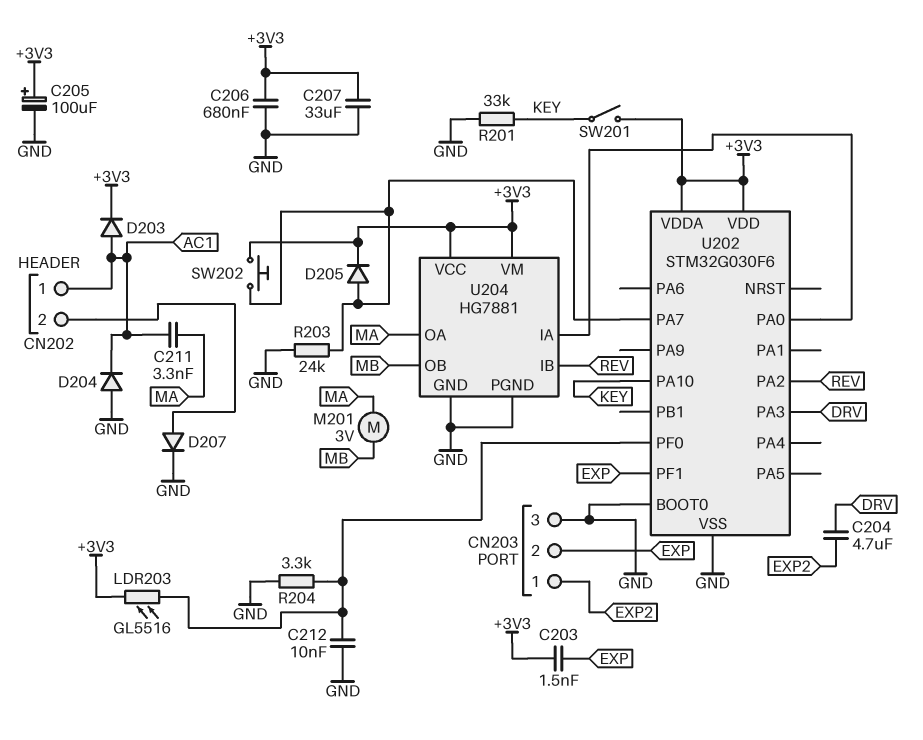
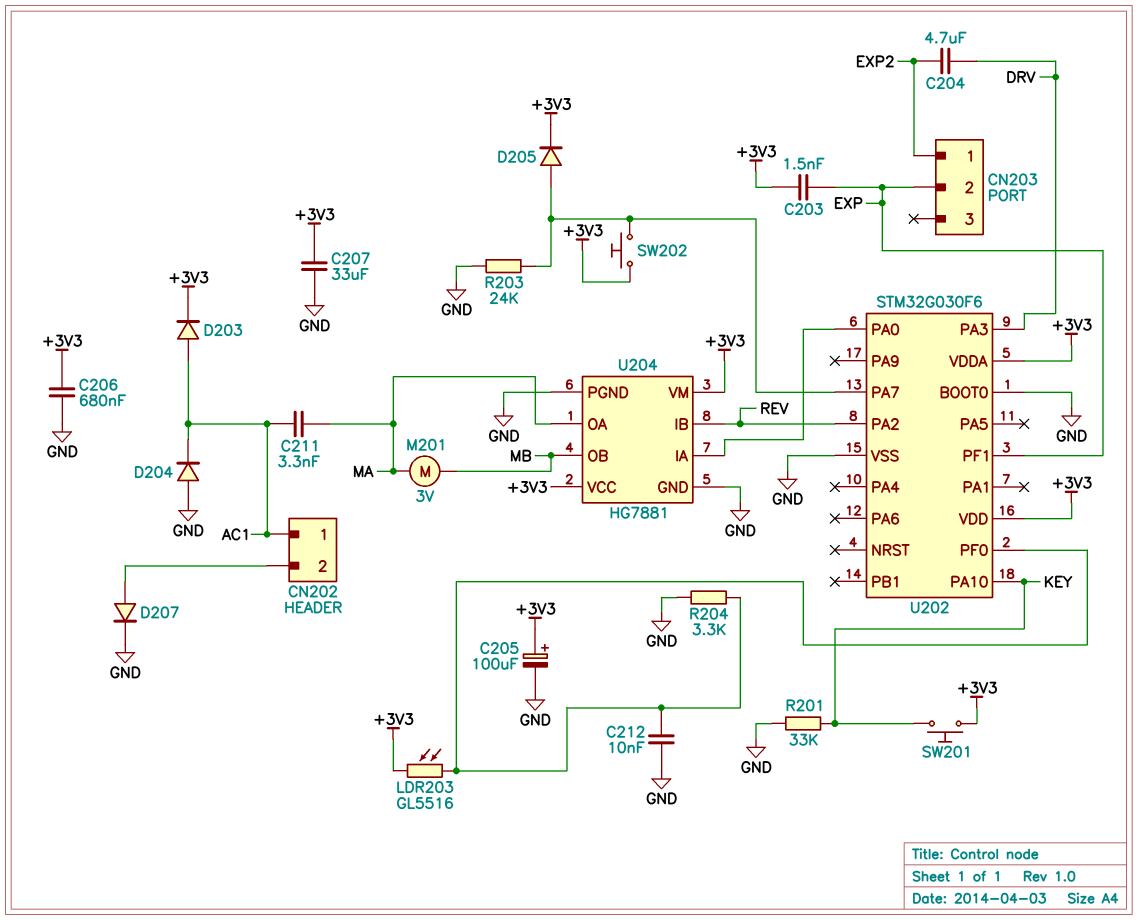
CN203 pin 3: GND -> none
SW201: switch (+3V3, KEY) -> button (+3V3, KEY)

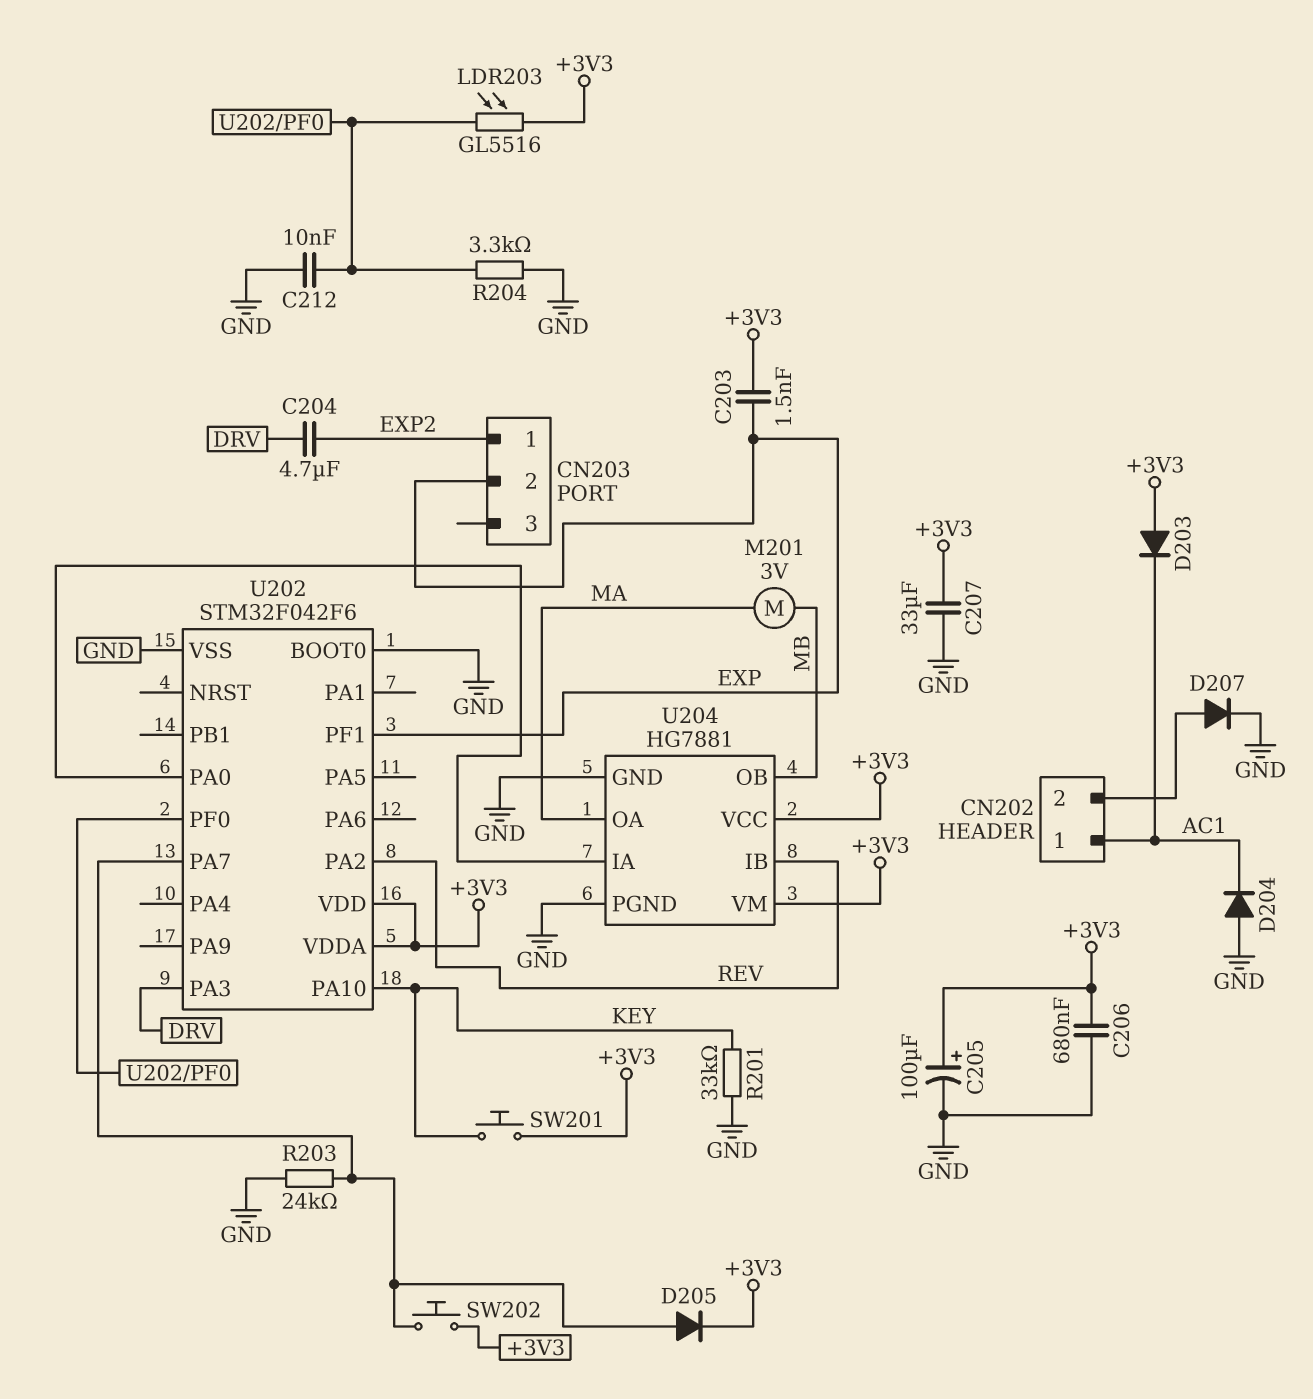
C211: 3.3nF (AC1, MA) -> none
D203: diode (A AC1, K +3V3) -> diode (A +3V3, K AC1)
U202: STM32G030F6 -> STM32F042F6

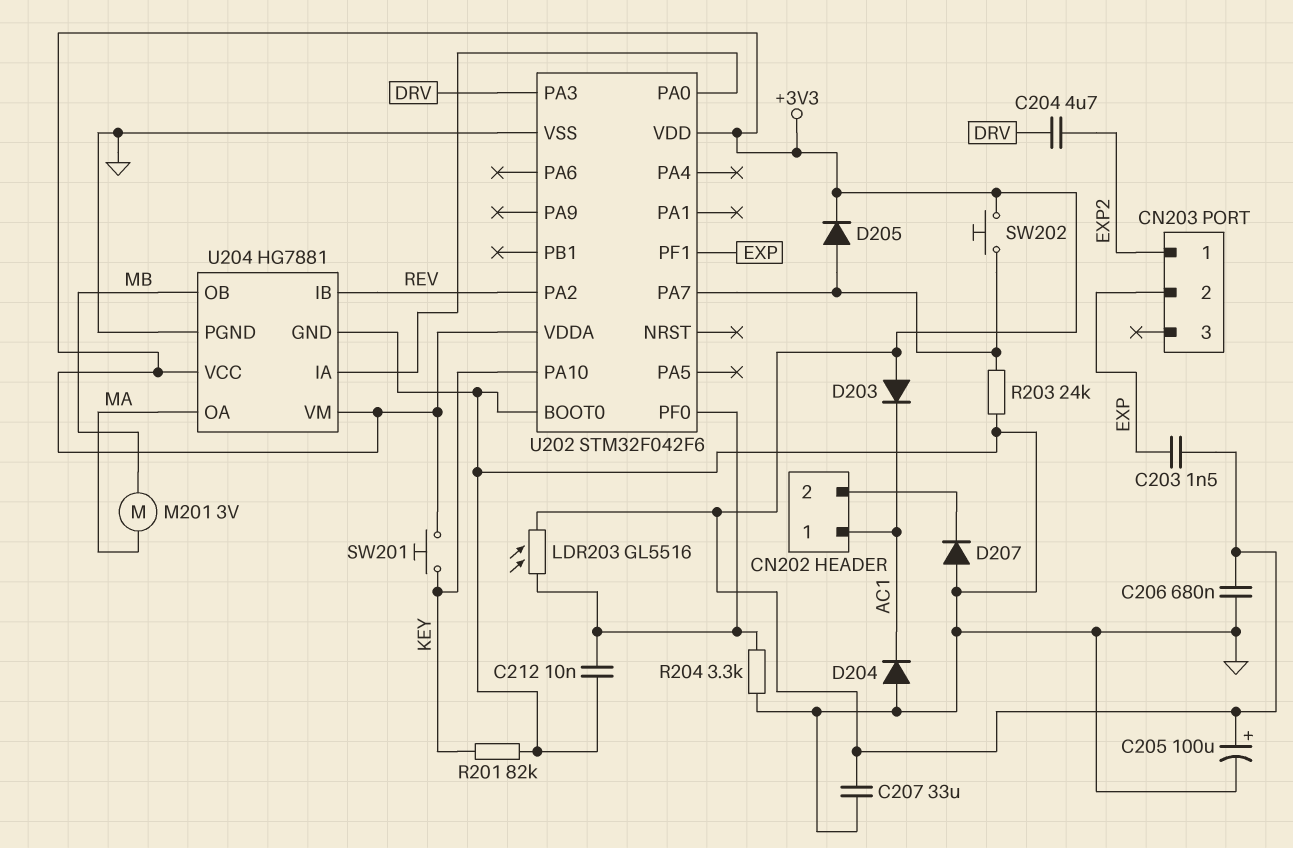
D207: diode (A CN202/2, K GND) -> diode (A GND, K CN202/2)
R201: 33k (GND, KEY) -> 82k (GND, KEY)

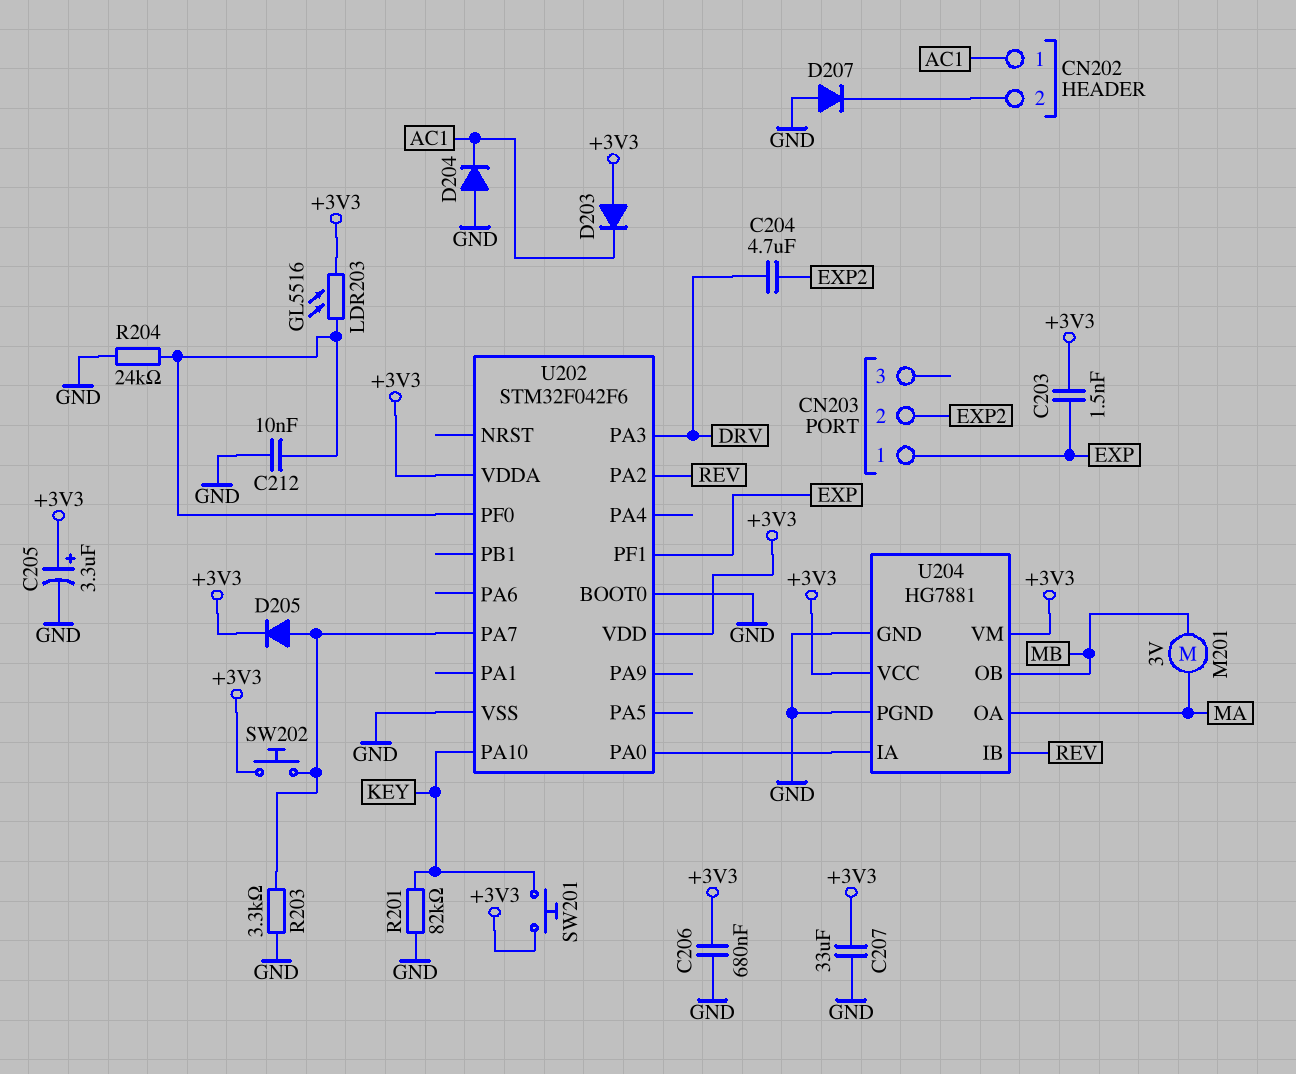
C205: 100uF (plus +3V3, minus GND) -> 3.3uF (plus +3V3, minus GND)
CN203 pin 1: EXP2 -> EXP
CN203 pin 2: EXP -> EXP2
R203: 24k (GND, U202/PA7) -> 3.3k (GND, U202/PA7)
R204: 3.3k (GND, U202/PF0) -> 24k (GND, U202/PF0)

